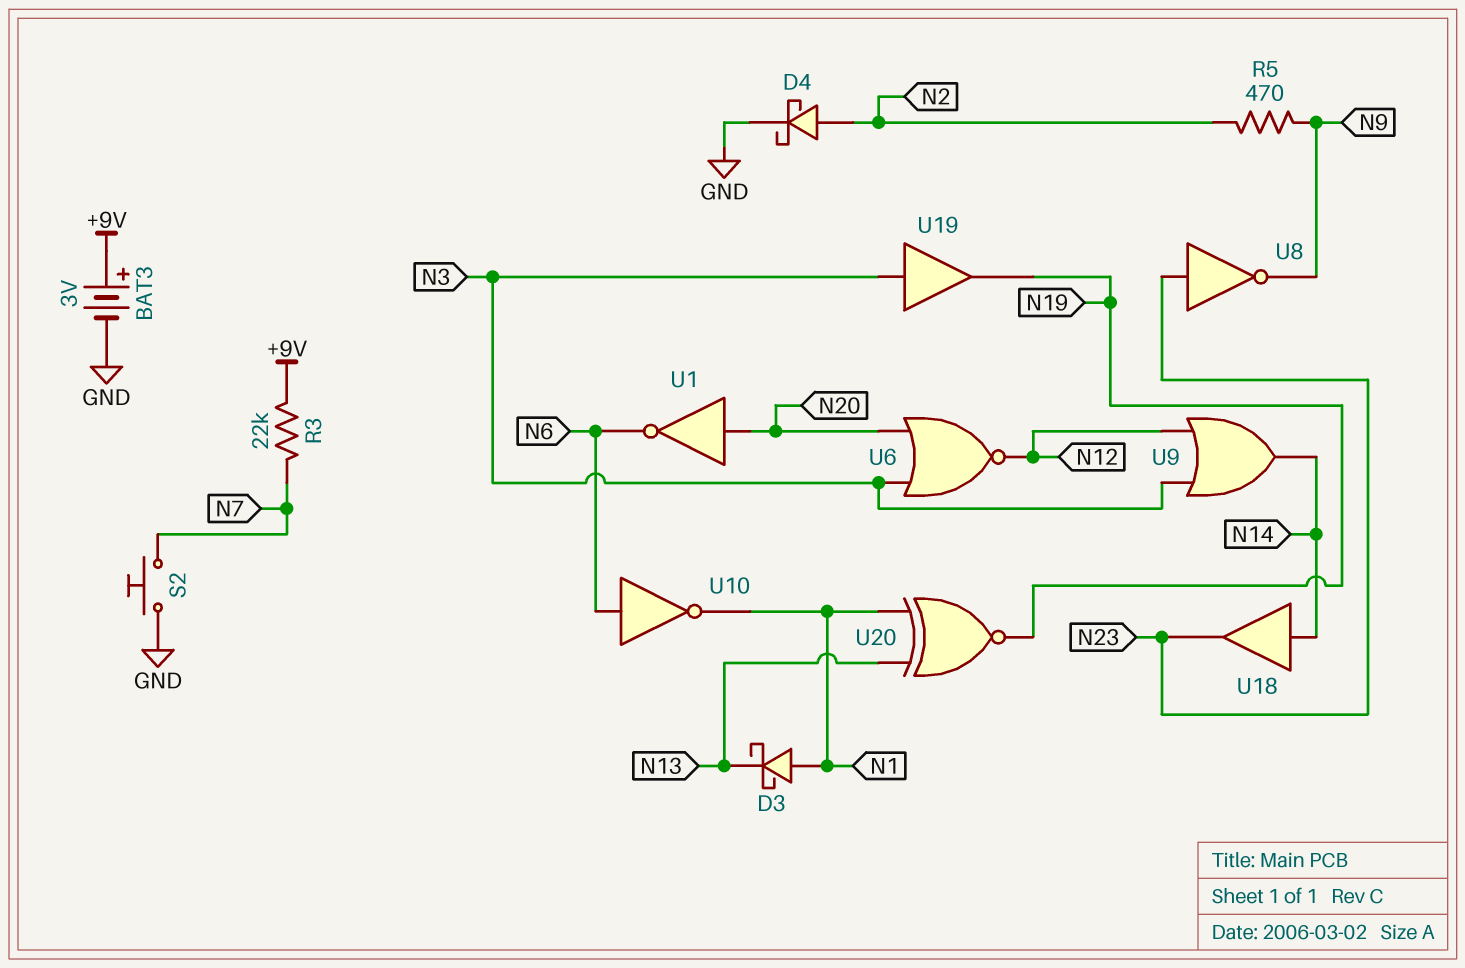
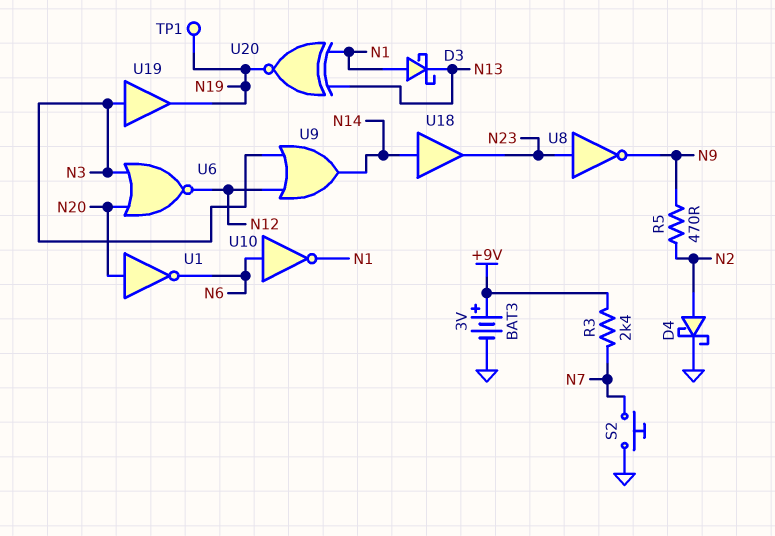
R3: 22k (+9V, N7) -> 2.4k (+9V, N7)
TP1: none -> test point (N19)

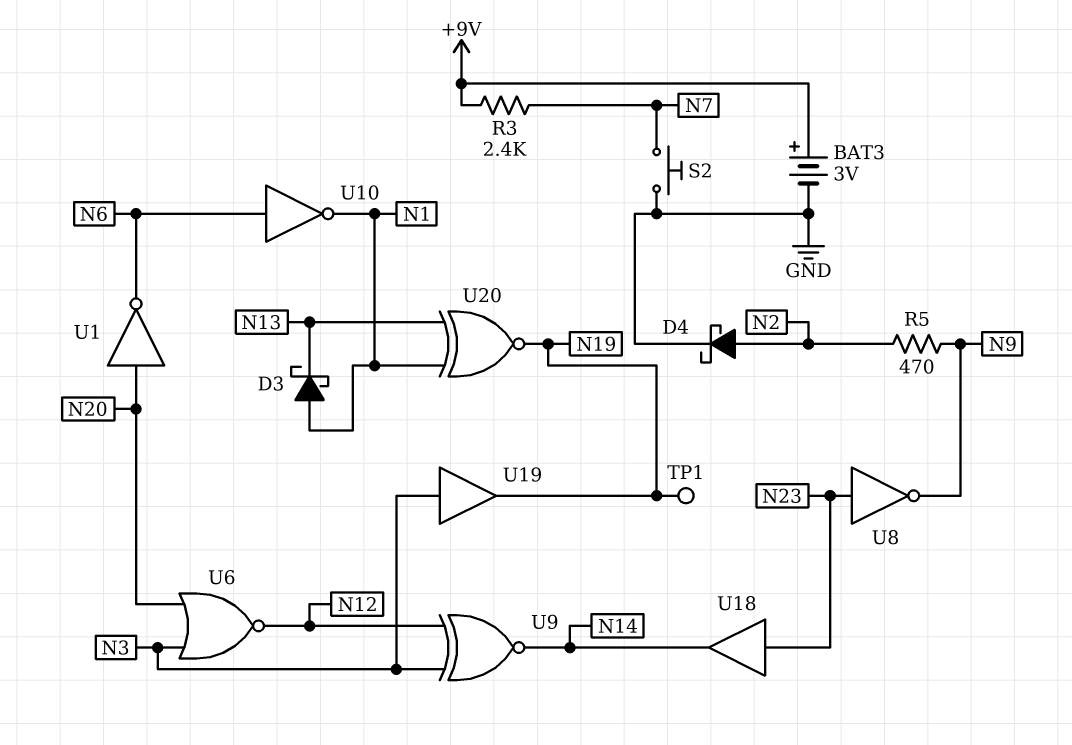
U9: OR (in N3, in N12, out N14) -> XNOR (in N3, in N12, out N14)
U18: buffer (in N14, out N23) -> buffer (in N23, out N14)

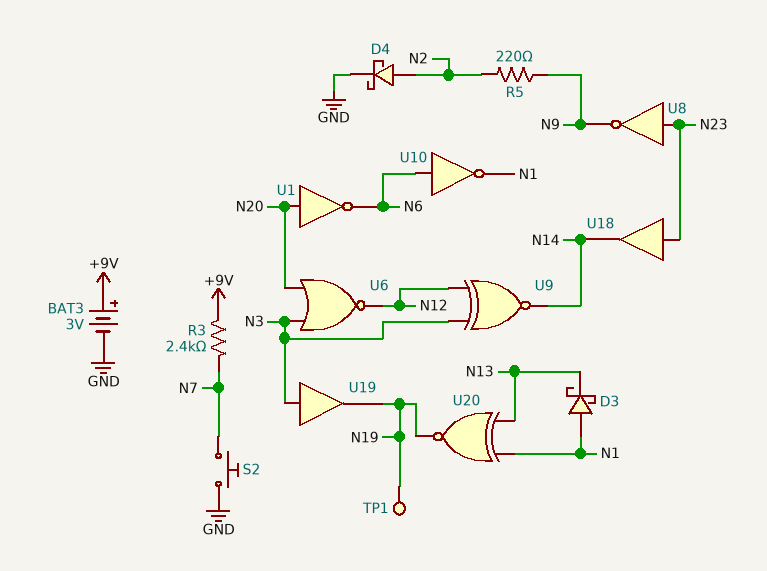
R5: 470 (N2, N9) -> 220 (N2, N9)

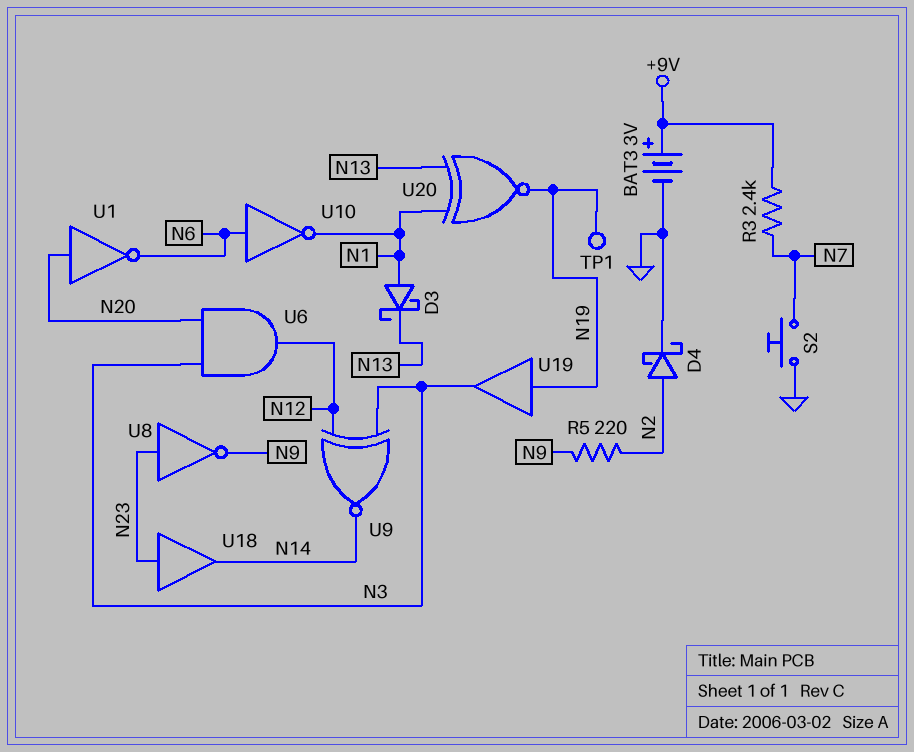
U6: NOR (in N3, in N20, out N12) -> AND (in N3, in N20, out N12)
U19: buffer (in N3, out N19) -> buffer (in N19, out N3)

